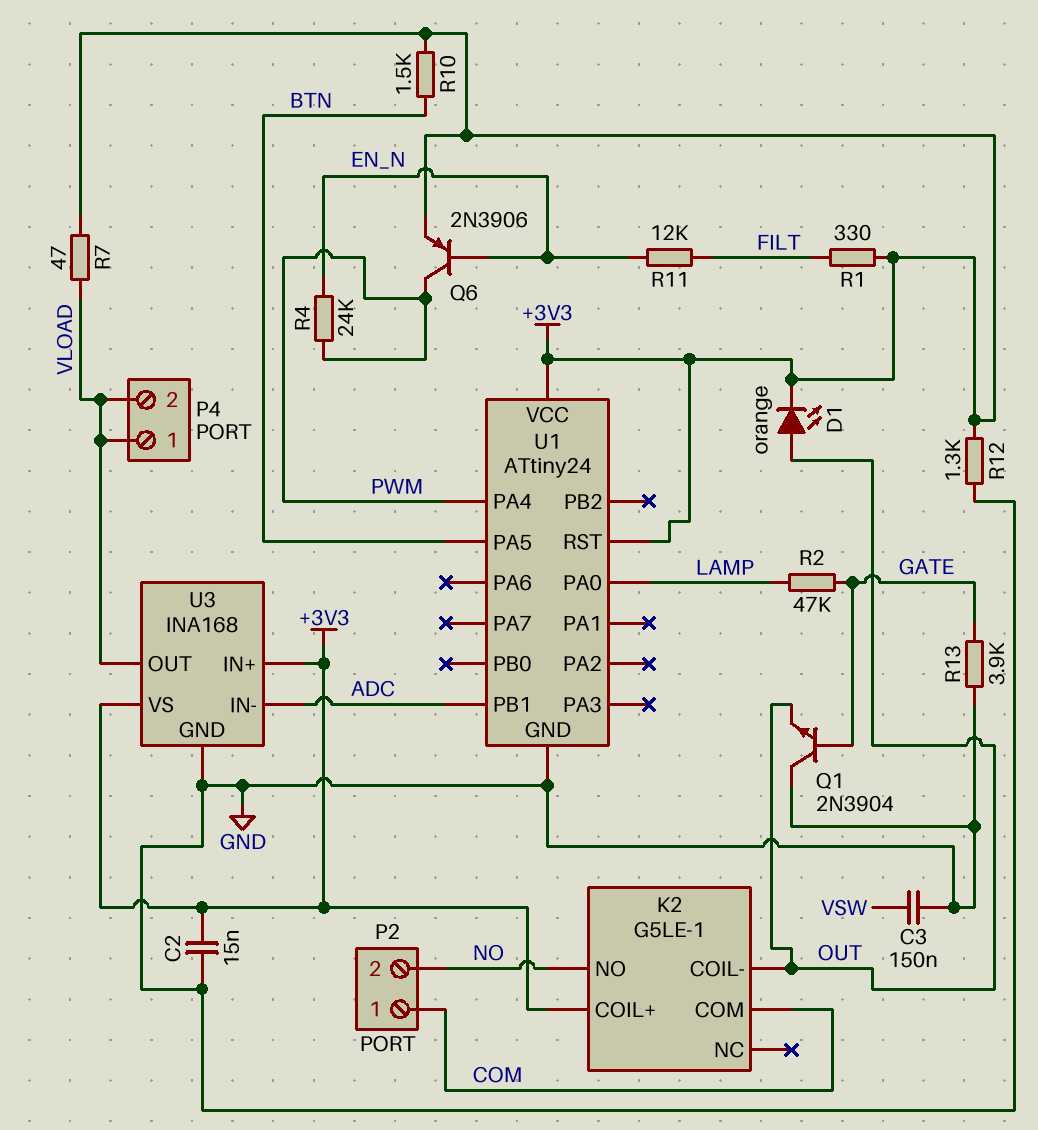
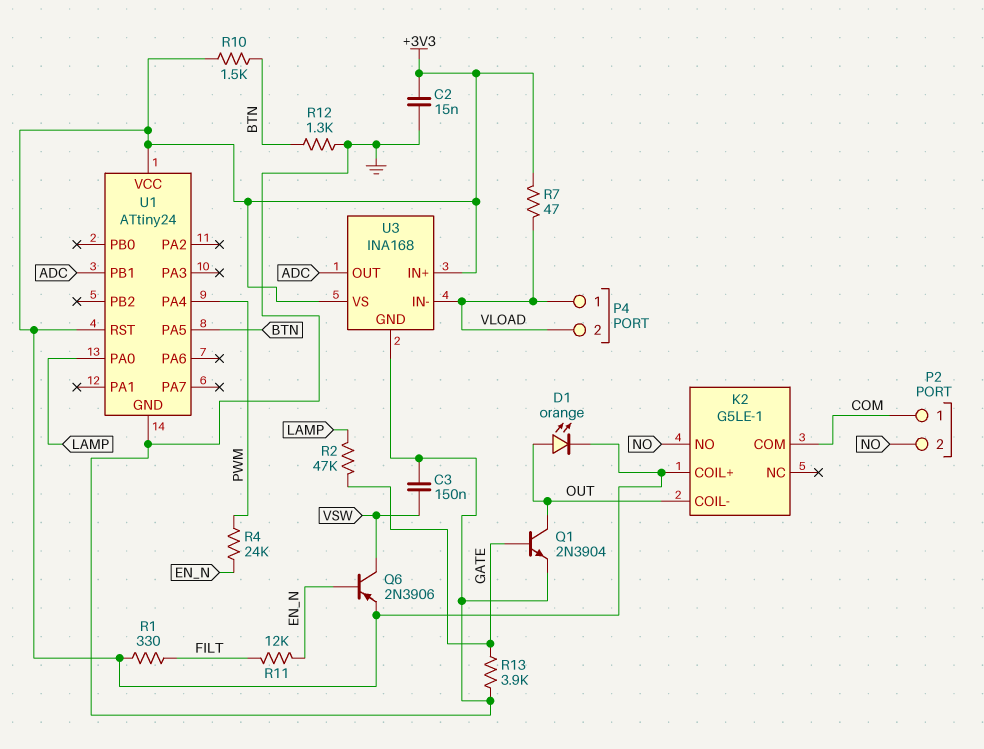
Q1: NPN 2N3904 (B GATE, C GND, E OUT) -> NPN 2N3904 (B GATE, C OUT, E GND)
Q6: PNP 2N3906 (B EN_N, C PWM, E +3V3) -> PNP 2N3906 (B EN_N, C VSW, E +3V3)
R12: 1.3k (+3V3, GND) -> 1.3k (BTN, GND)
U3 pin IN-: ADC -> VLOAD
U3 pin OUT: VLOAD -> ADC

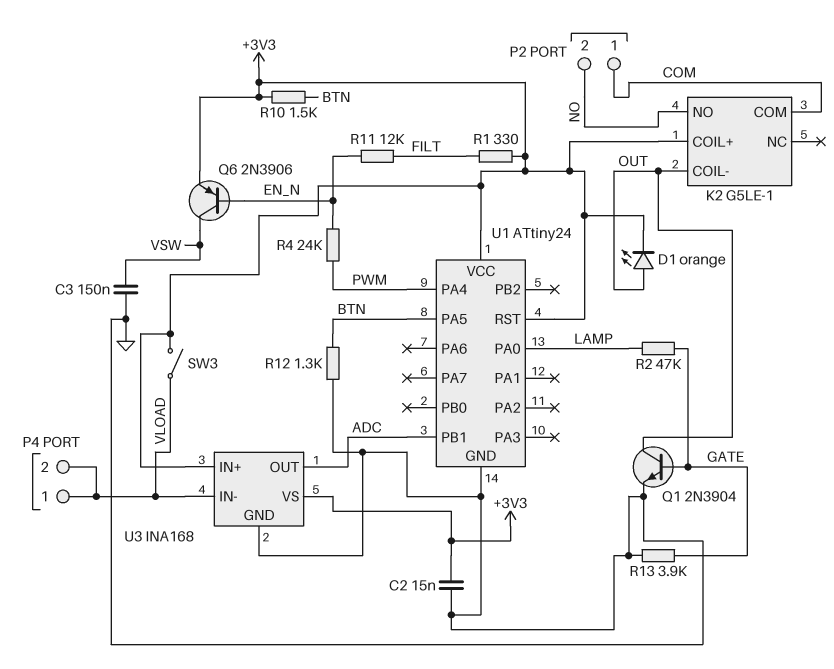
R7: 47 (+3V3, VLOAD) -> none
SW3: none -> switch (+3V3, VLOAD)

